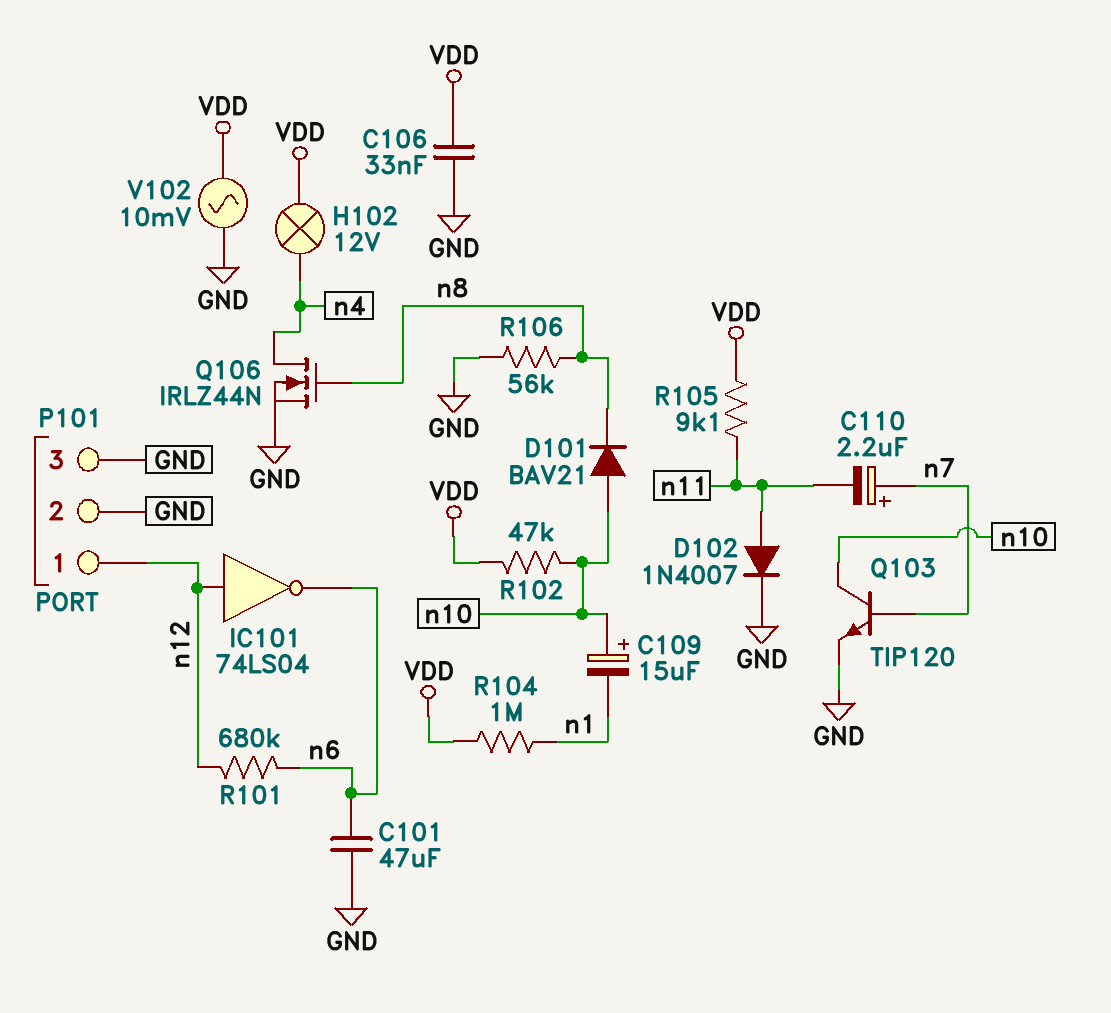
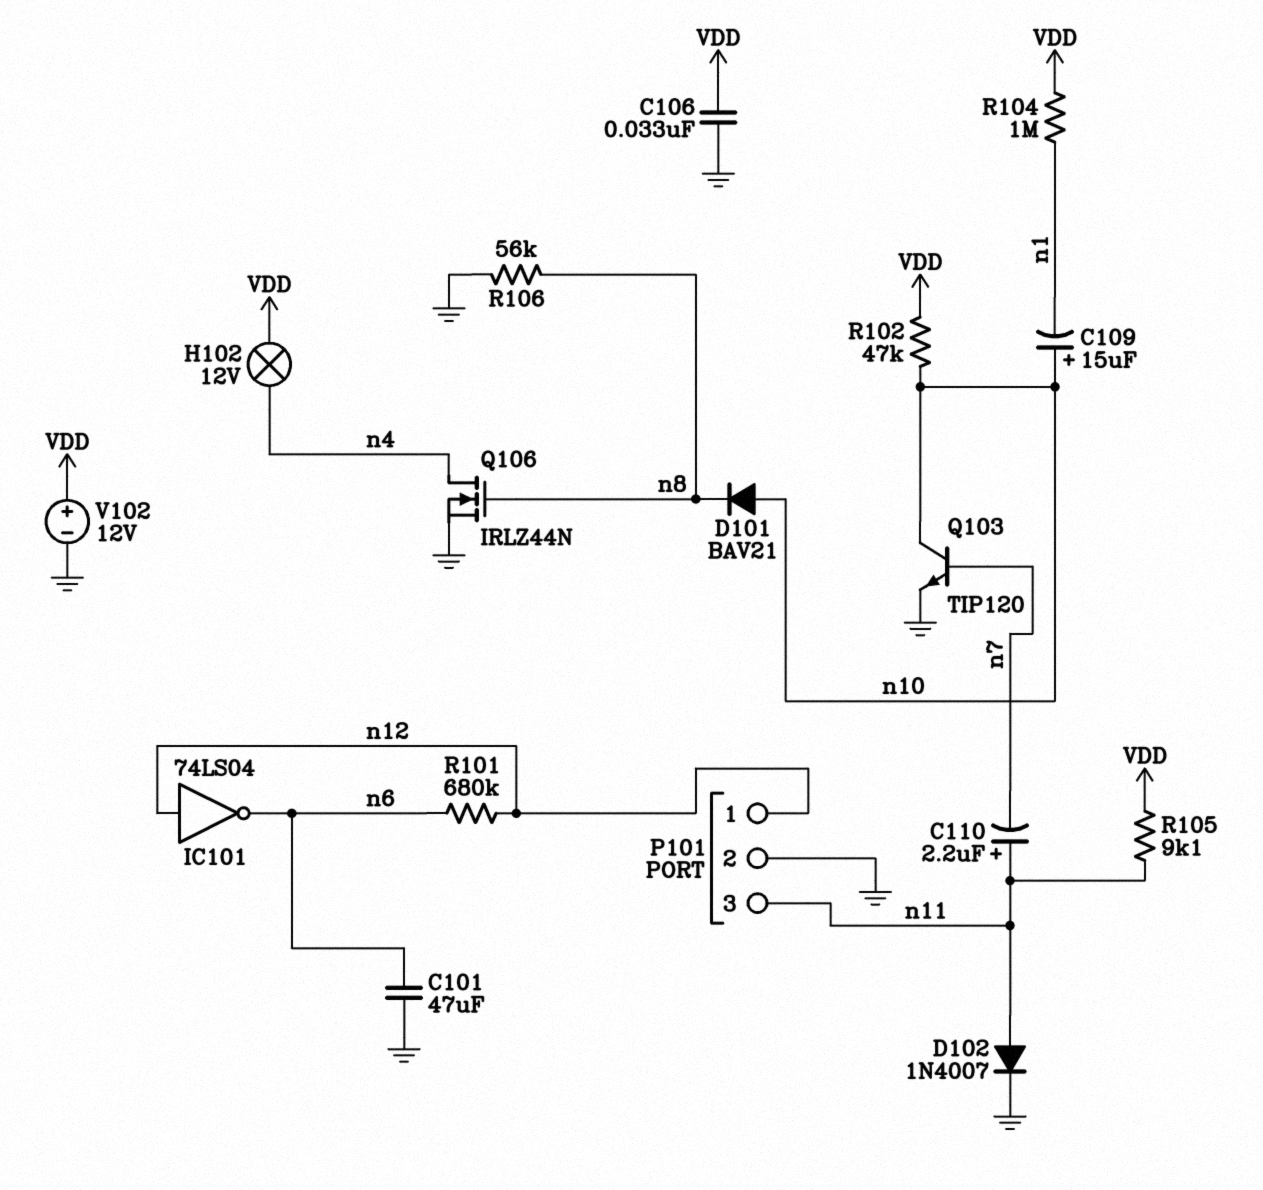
C110: 2.2uF (plus n7, minus n11) -> 2.2uF (plus n11, minus n7)
P101 pin 3: GND -> n11
V102: AC 10mV (GND, VDD) -> 12V (plus VDD, minus GND)

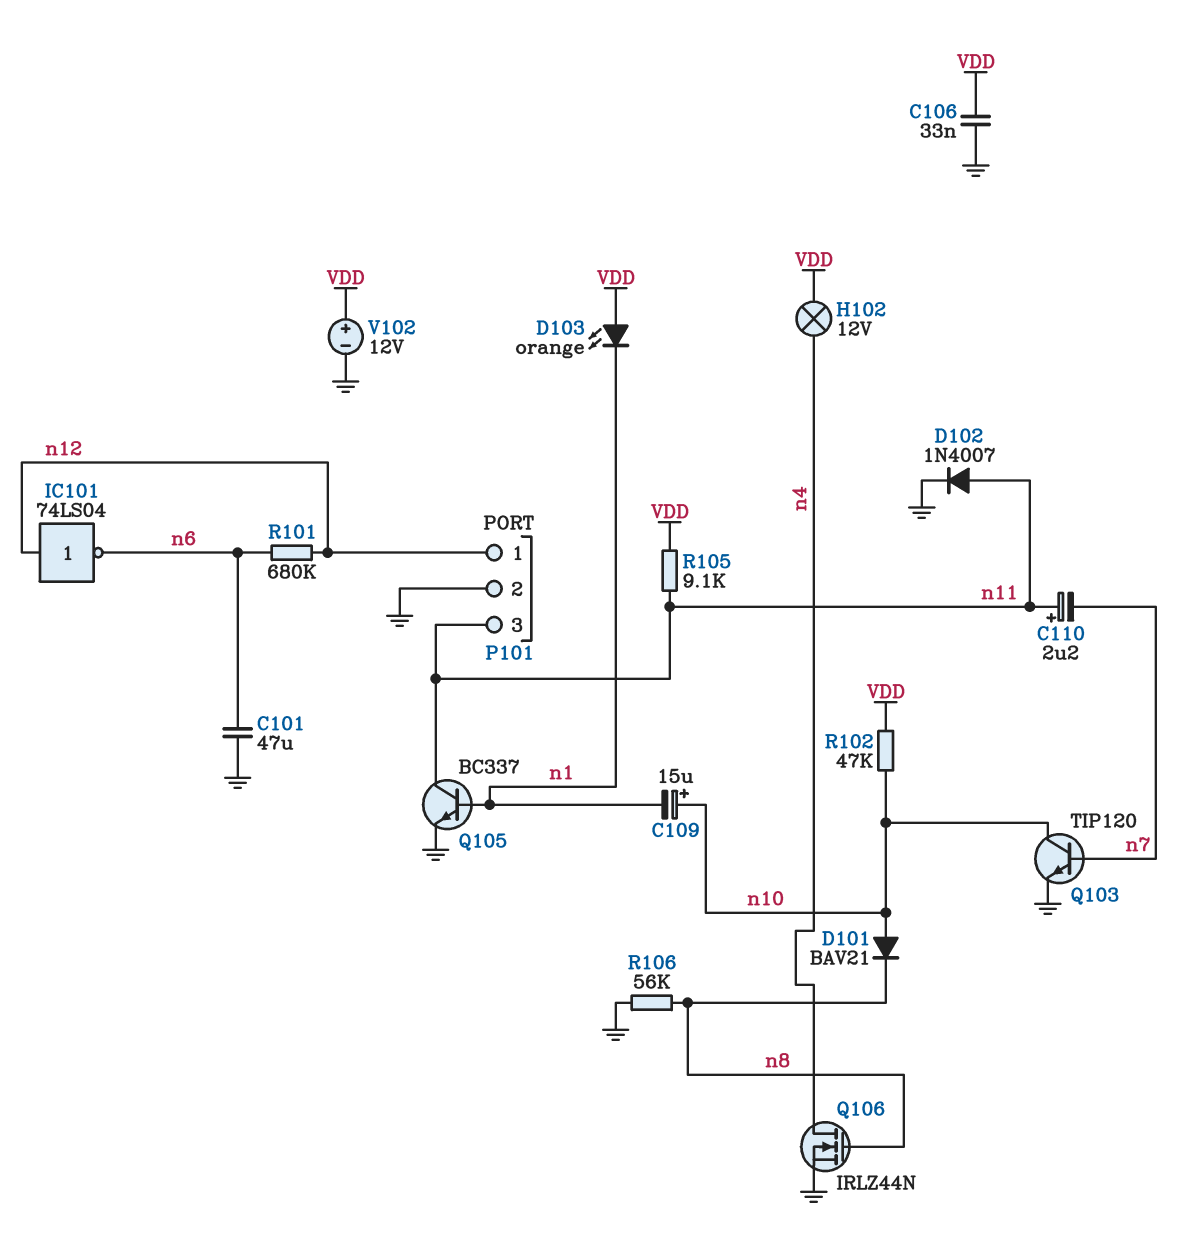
D103: none -> LED orange (A VDD, K n1)
Q105: none -> NPN BC337 (B n1, C n11, E GND)
R104: 1M (VDD, n1) -> none

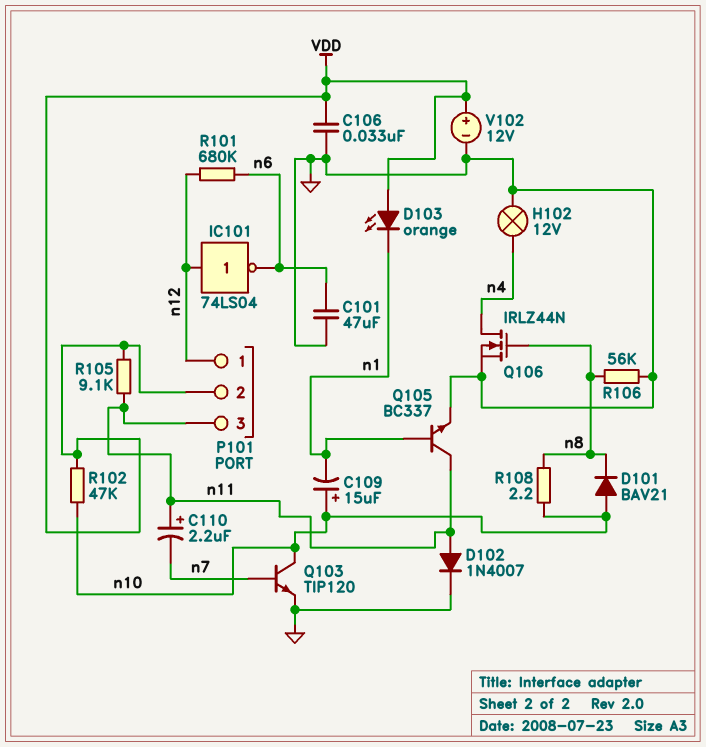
H102: lamp 12V (VDD, n4) -> lamp 12V (GND, n4)
P101 pin 2: GND -> VDD
R108: none -> 2.2 (n8, n10)

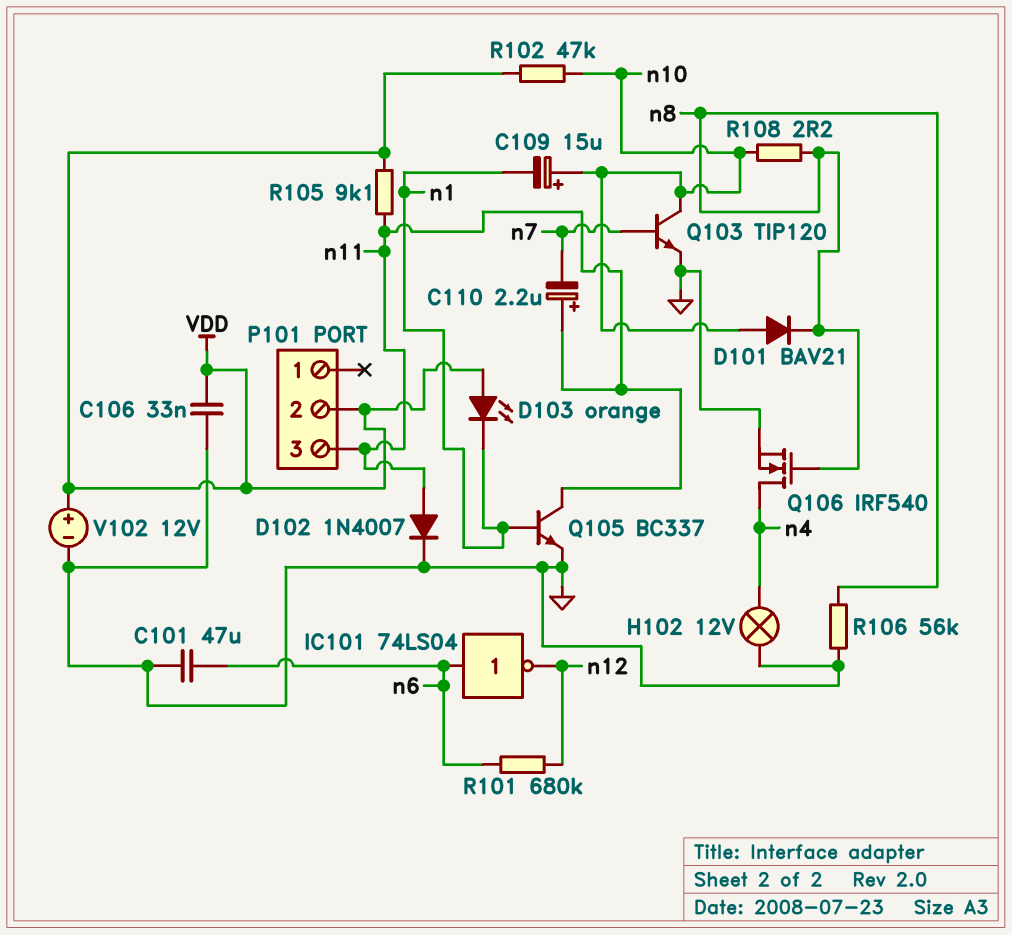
IC101: NOT 74LS04 (in n12, out n6) -> NOT 74LS04 (in n6, out n12)
P101 pin 1: n12 -> none
Q106: NMOS IRLZ44N (G n8, D n4, S GND) -> NMOS IRF540 (G n8, D n4, S GND)

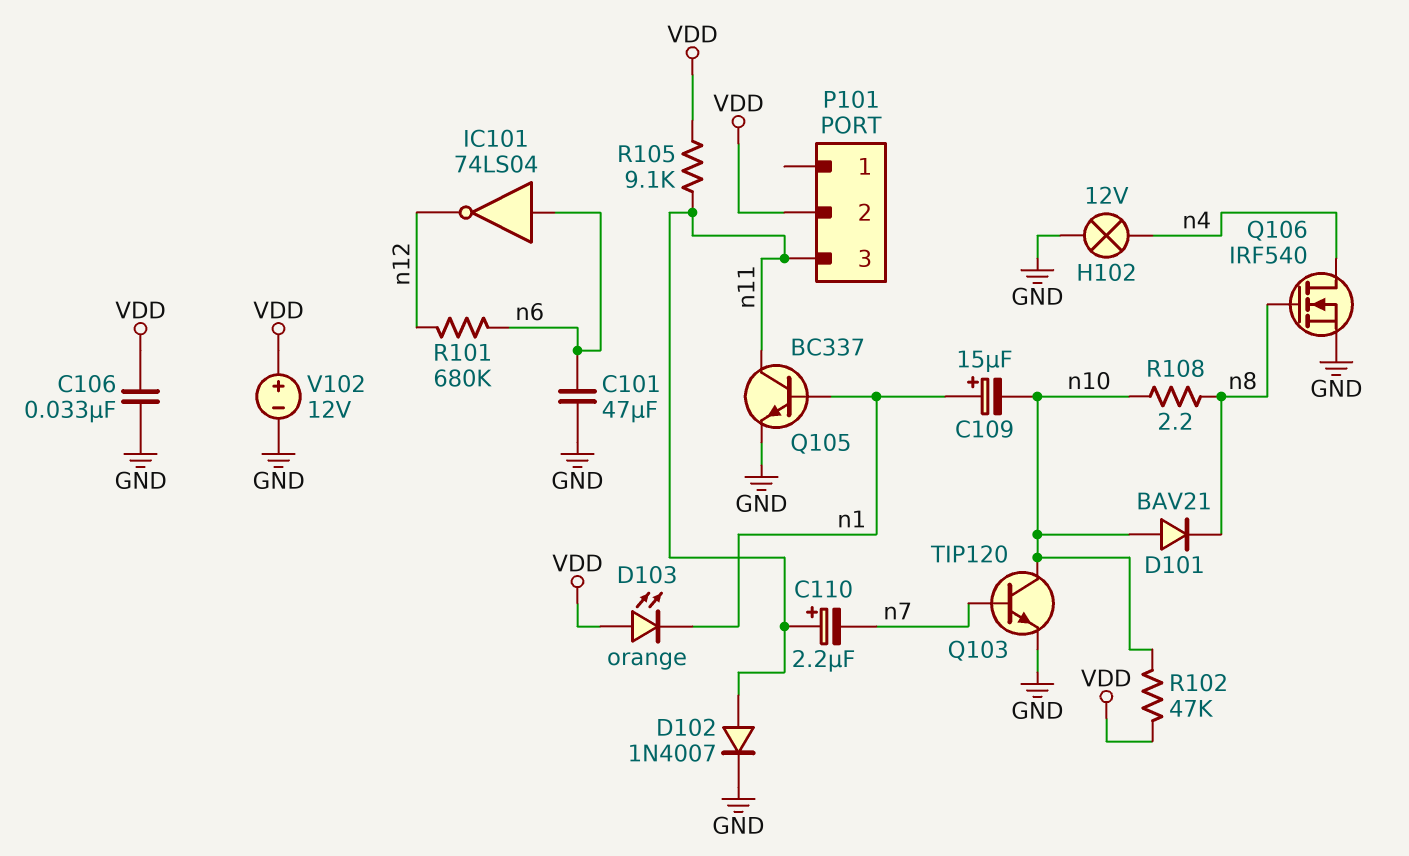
C109: 15uF (plus n10, minus n1) -> 15uF (plus n1, minus n10)
R106: 56k (GND, n8) -> none

